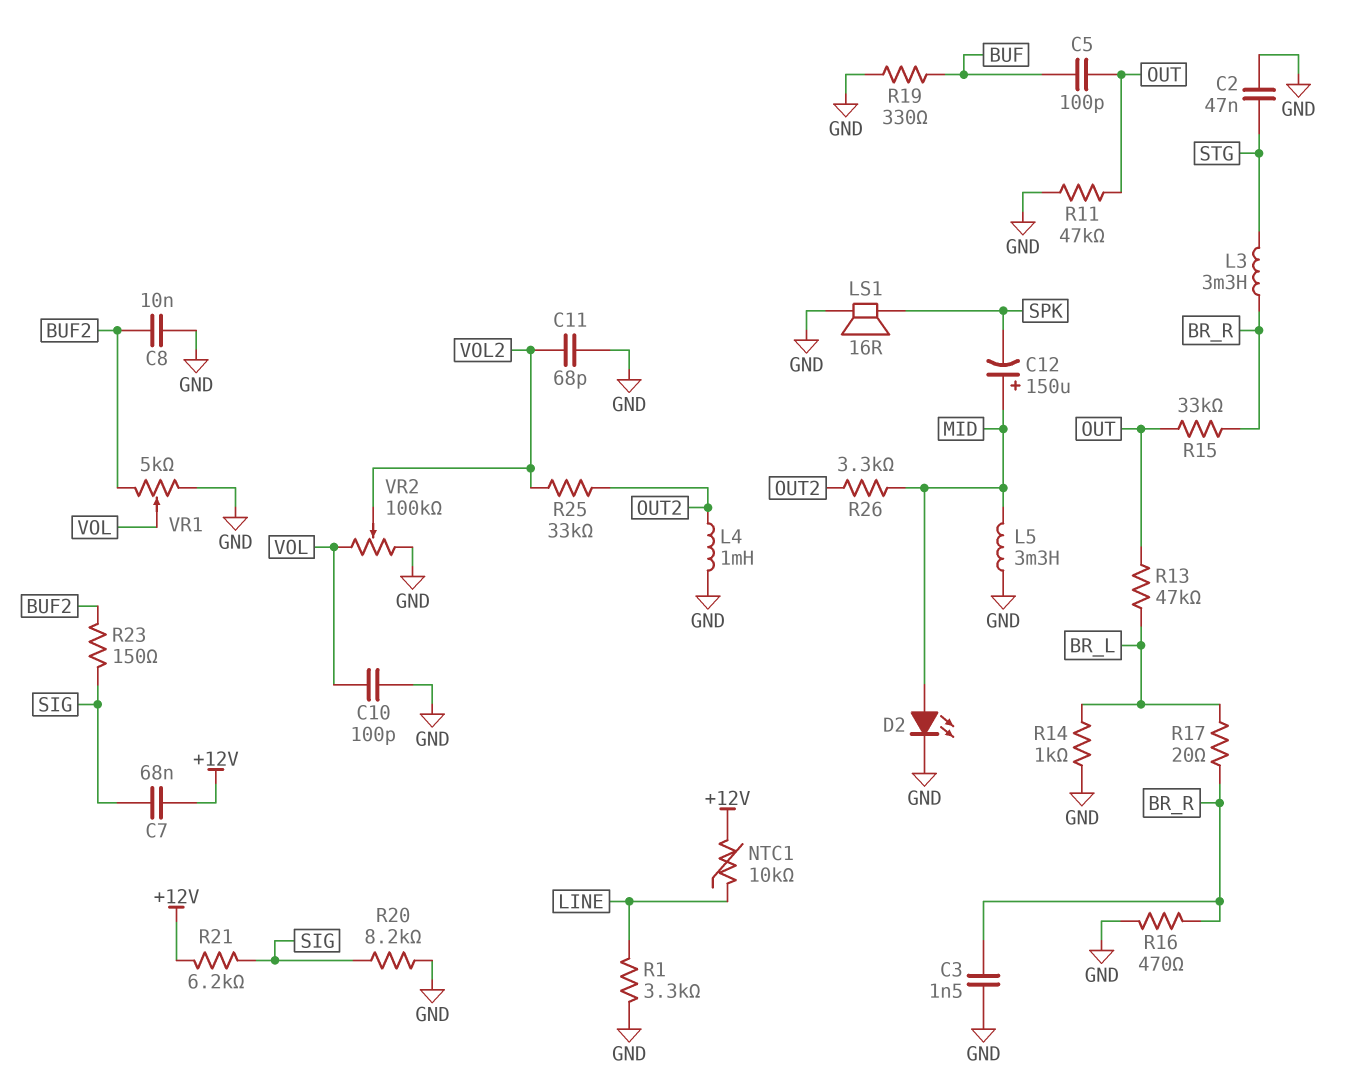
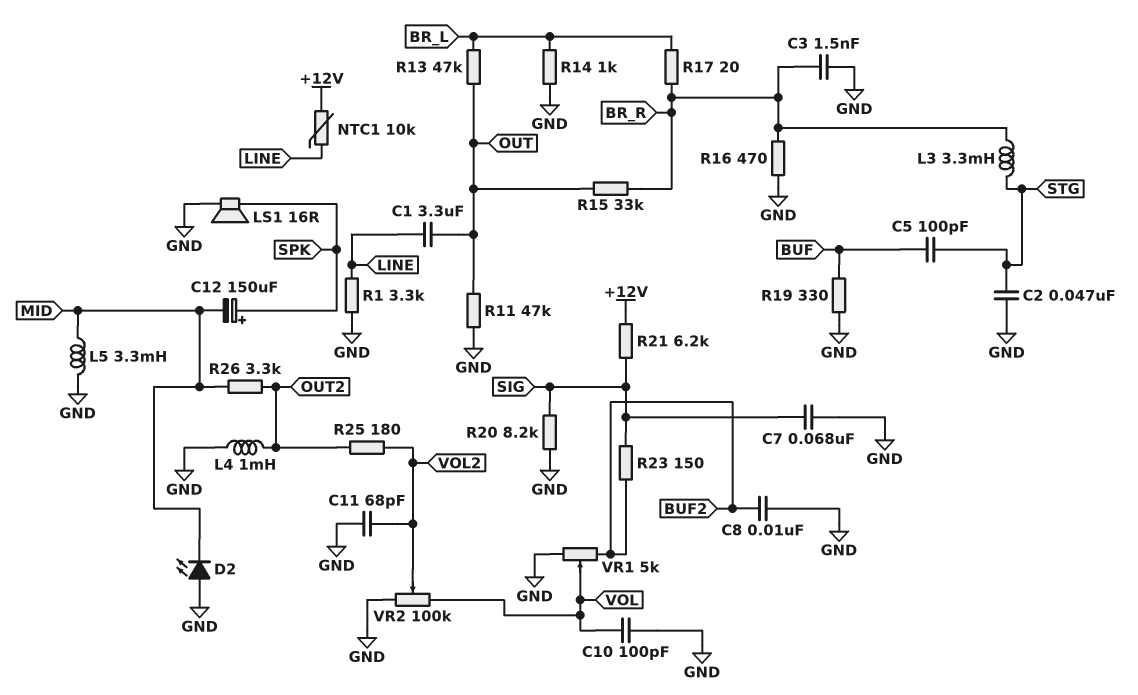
C1: none -> 3.3uF (LINE, OUT)
C5: 100pF (BUF, OUT) -> 100pF (BUF, STG)
C7: 68nF (+12V, SIG) -> 68nF (GND, SIG)
C12: 150uF (plus MID, minus SPK) -> 150uF (plus SPK, minus MID)
D2: LED (A MID, K GND) -> LED (A GND, K MID)
R25: 33k (OUT2, VOL2) -> 180 (OUT2, VOL2)

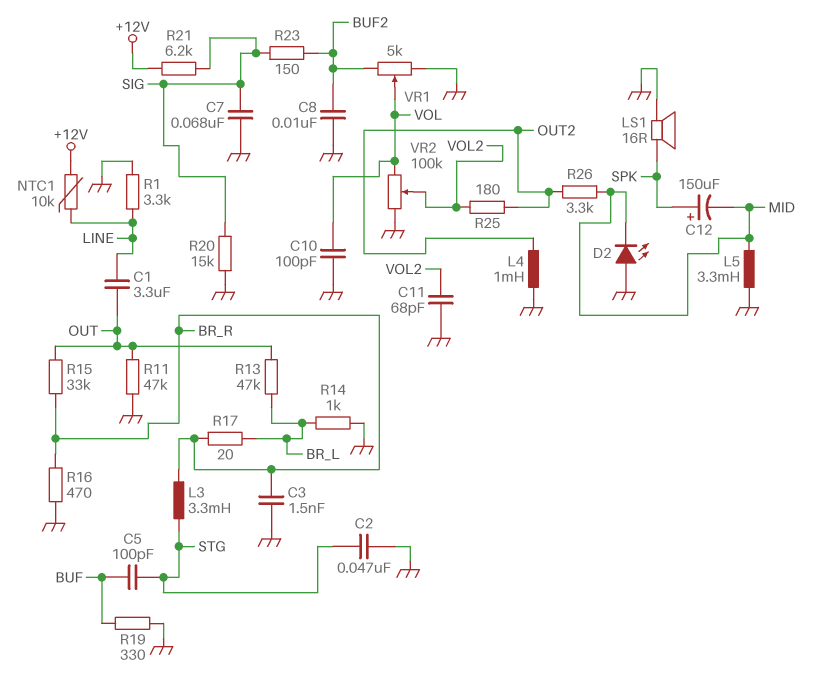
R20: 8.2k (GND, SIG) -> 15k (GND, SIG)

